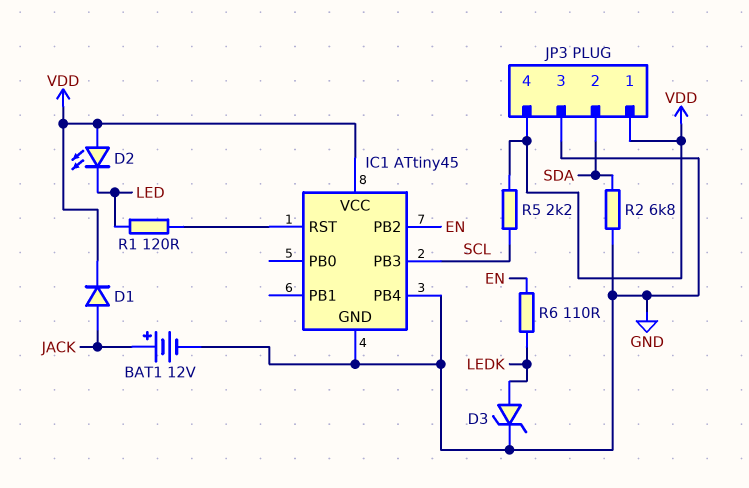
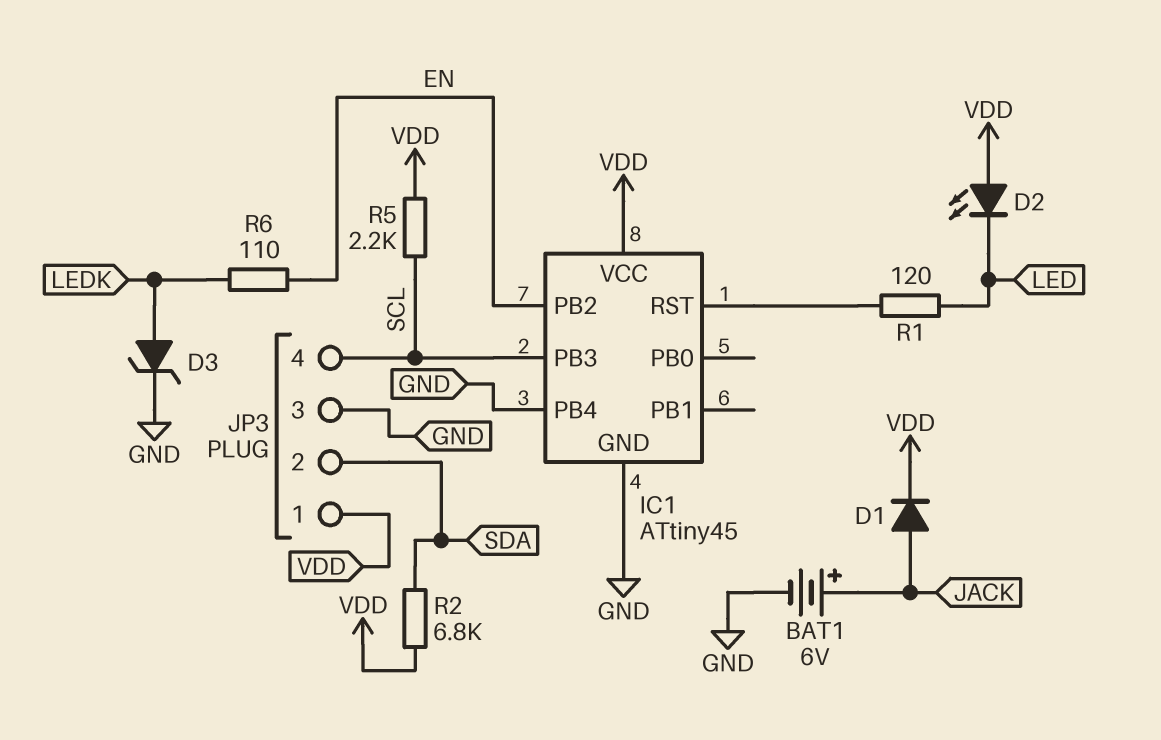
BAT1: 12V (plus JACK, minus GND) -> 6V (plus JACK, minus GND)
JP3 pin 4: VDD -> SCL
R2: 6.8k (GND, SDA) -> 6.8k (SDA, VDD)

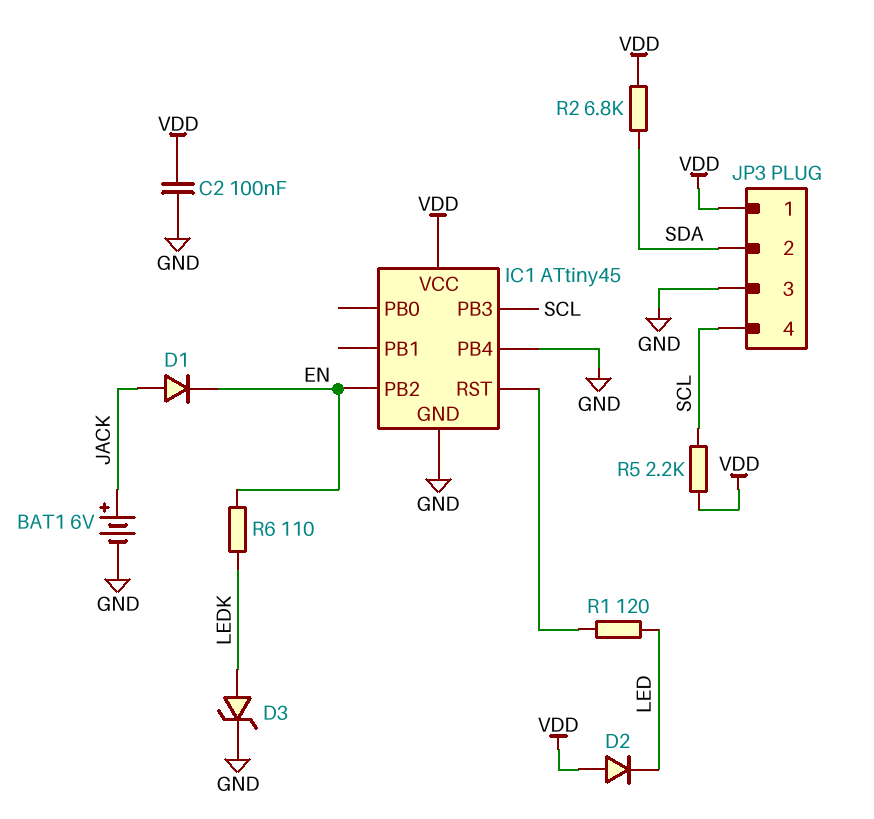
C2: none -> 100nF (GND, VDD)
D1: diode (A JACK, K VDD) -> diode (A JACK, K EN)
D2: LED (A VDD, K LED) -> diode (A VDD, K LED)

